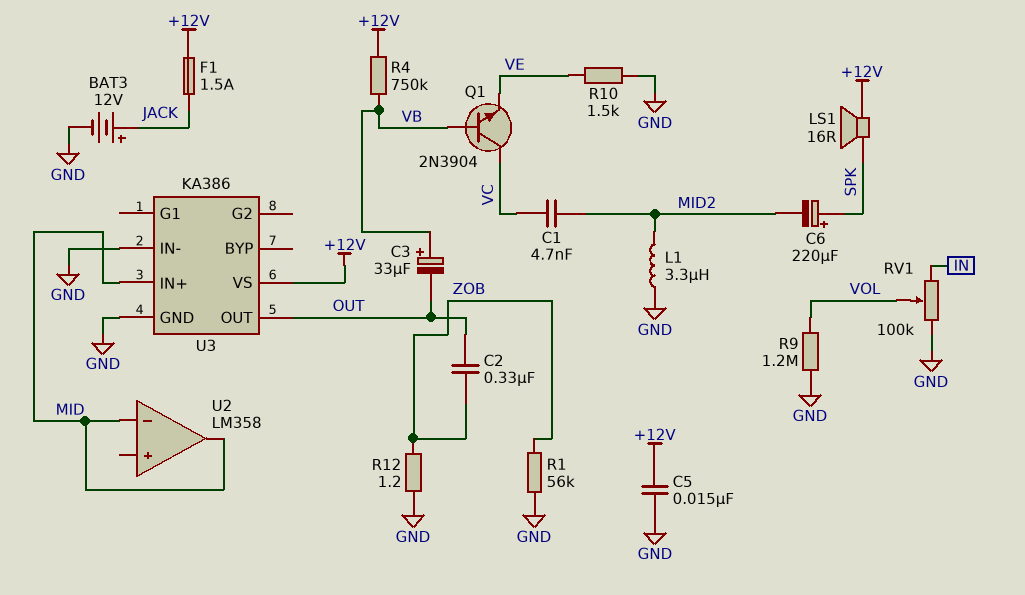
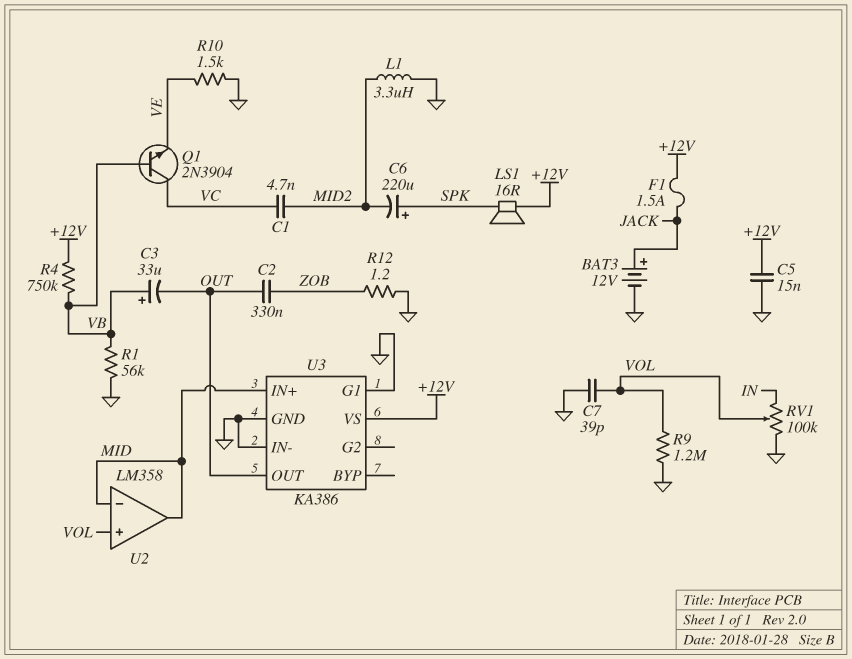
C7: none -> 39pF (GND, VOL)
R1: 56k (GND, ZOB) -> 56k (GND, VB)
U2 pin in+: none -> VOL
U3 pin G1: none -> GND

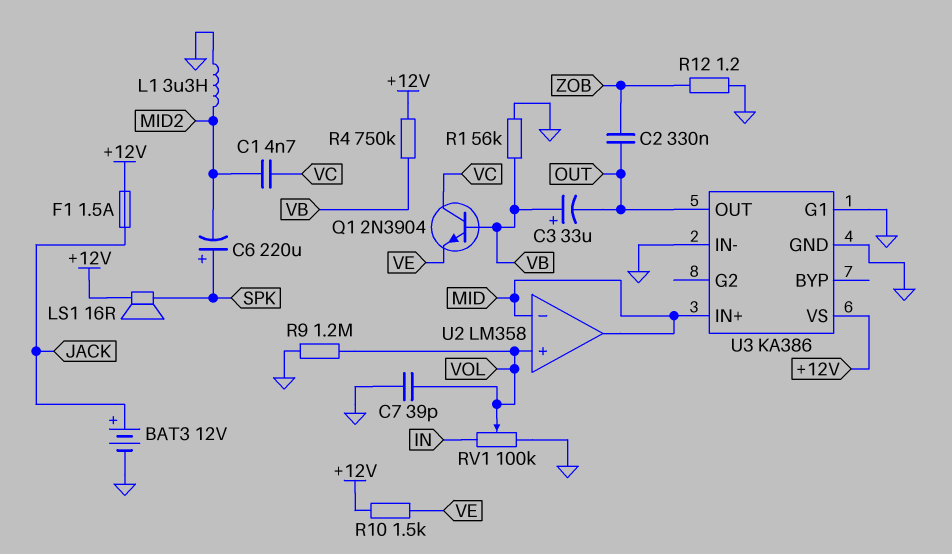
C5: 15nF (+12V, GND) -> none
R10: 1.5k (GND, VE) -> 1.5k (+12V, VE)

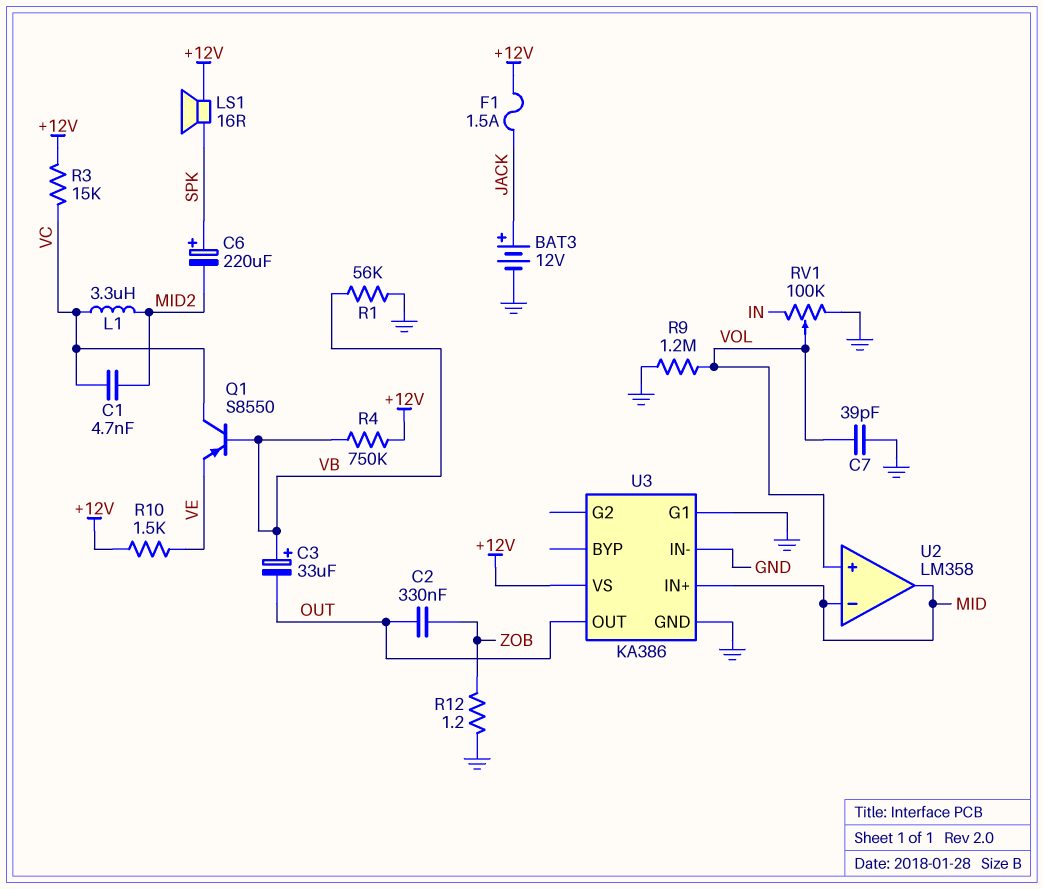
L1: 3.3uH (GND, MID2) -> 3.3uH (MID2, VC)
Q1: NPN 2N3904 (B VB, C VC, E VE) -> PNP S8550 (B VB, C VC, E VE)
R3: none -> 15k (+12V, VC)

